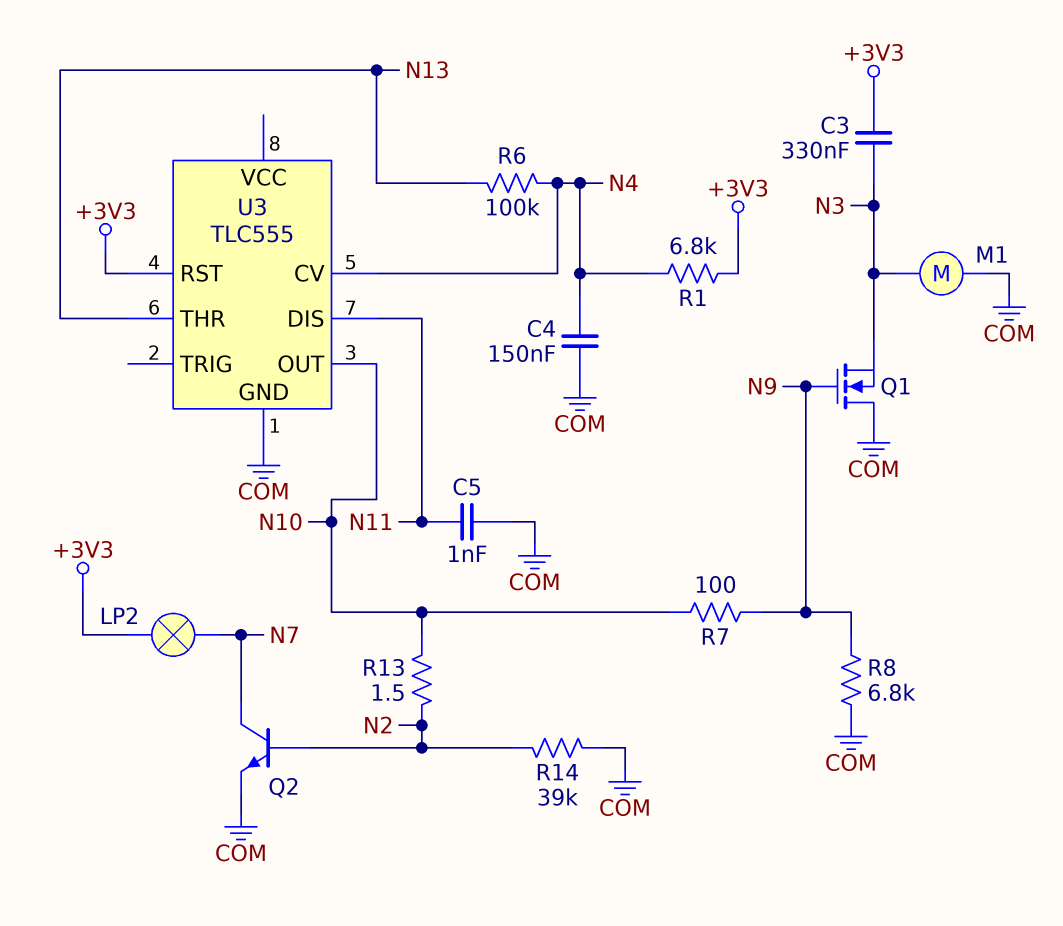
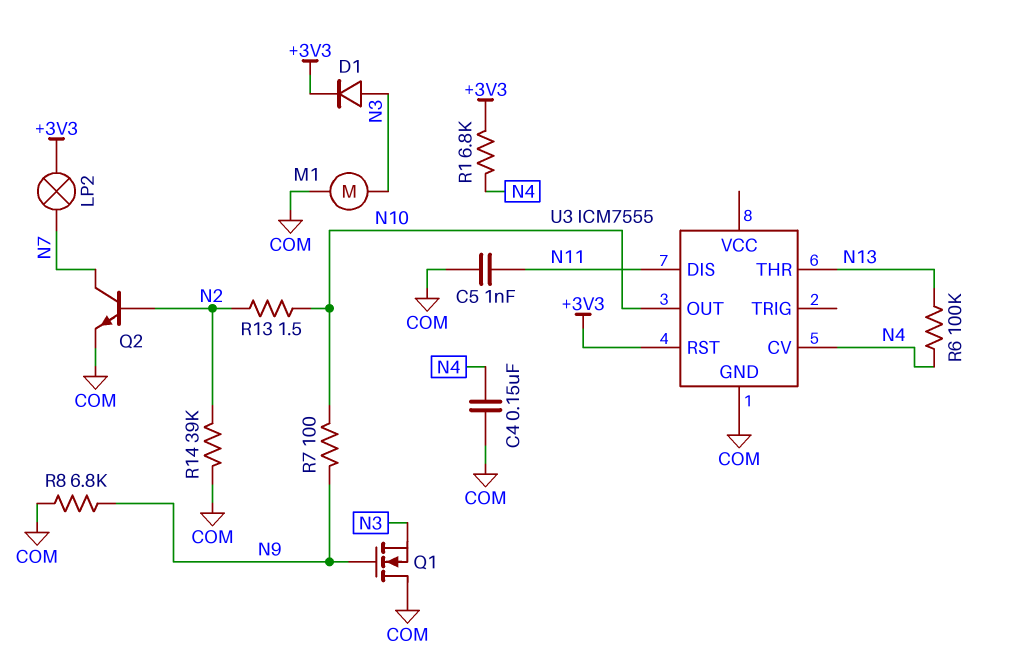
C3: 330nF (+3V3, N3) -> none
D1: none -> diode (A N3, K +3V3)
U3: TLC555 -> ICM7555

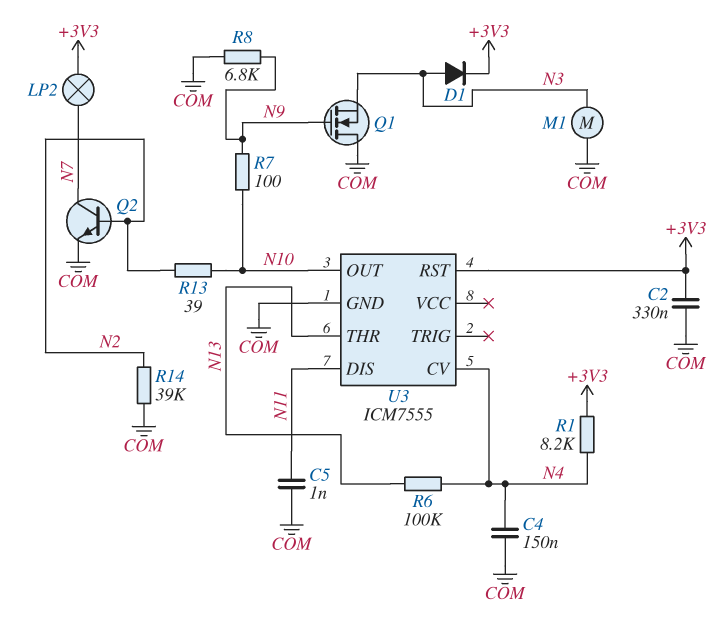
C2: none -> 330nF (+3V3, COM)
R1: 6.8k (+3V3, N4) -> 8.2k (+3V3, N4)
R13: 1.5 (N2, N10) -> 39 (N2, N10)

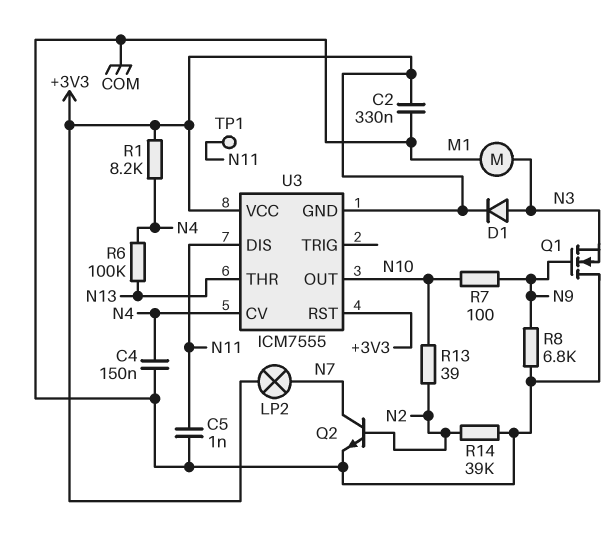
TP1: none -> test point (N11)
U3 pin GND: COM -> +3V3
U3 pin VCC: none -> +3V3

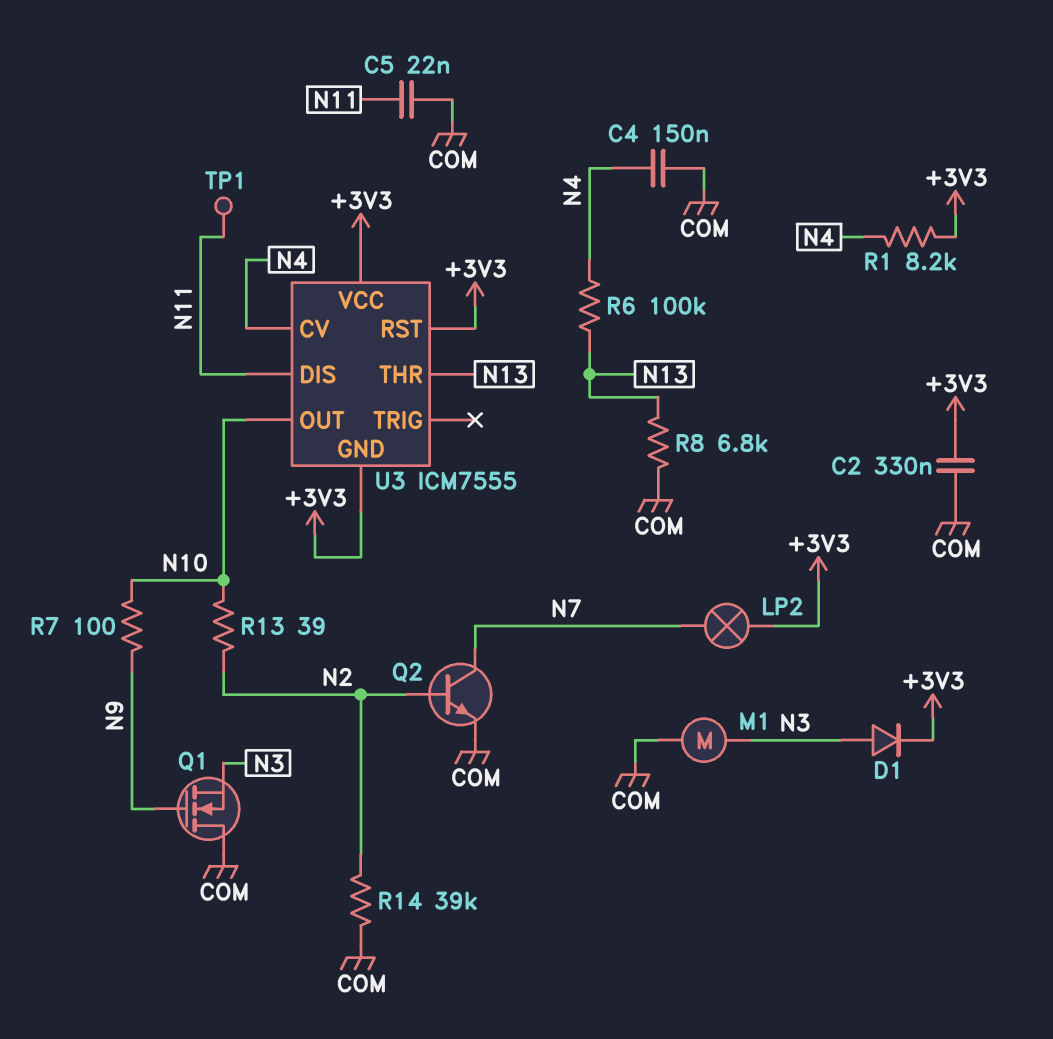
C5: 1nF (COM, N11) -> 22nF (COM, N11)
R8: 6.8k (COM, N9) -> 6.8k (COM, N13)

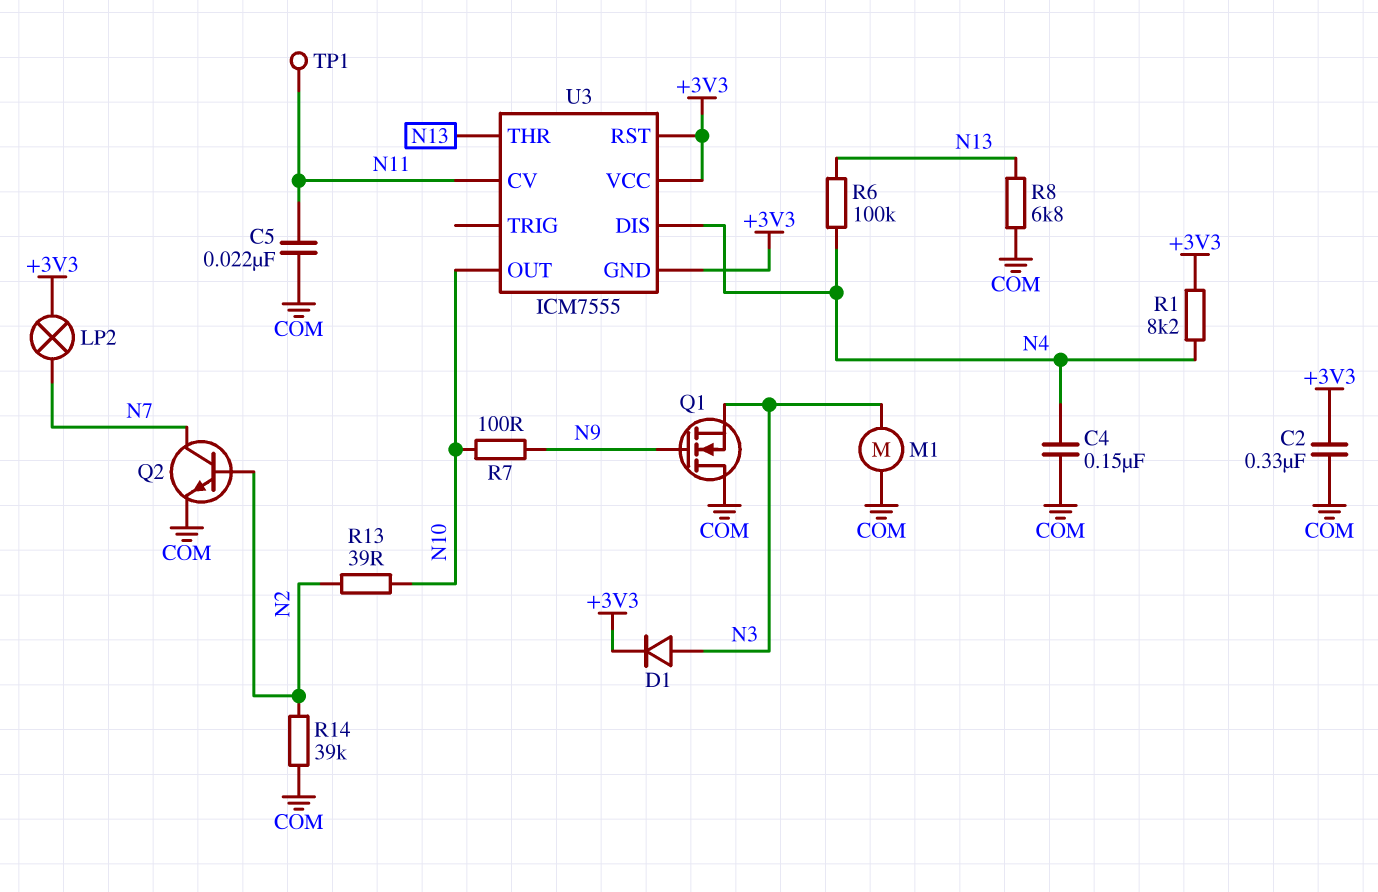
U3 pin CV: N4 -> N11
U3 pin DIS: N11 -> N4

